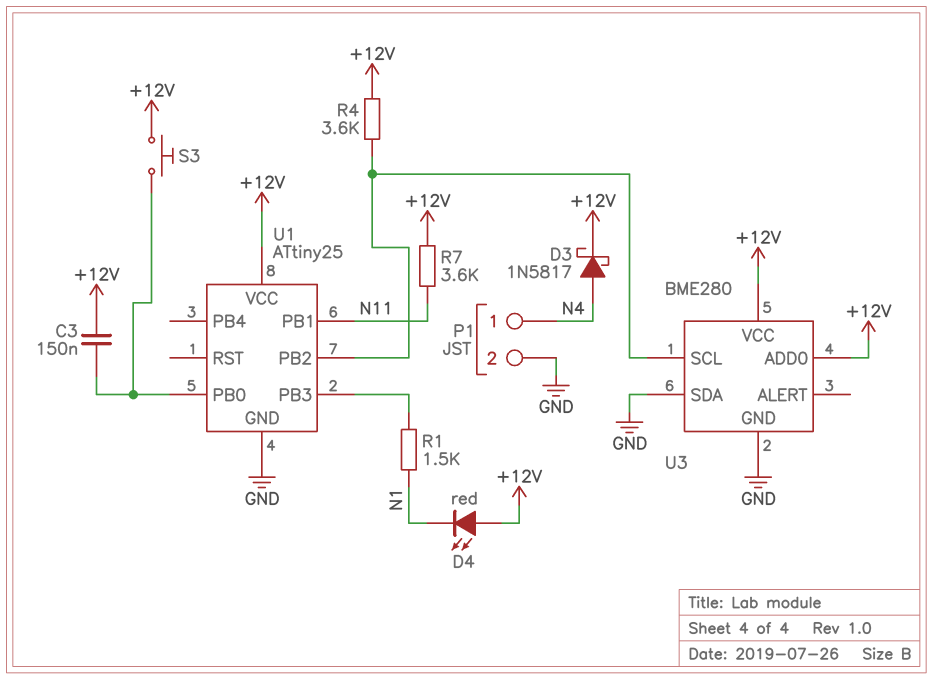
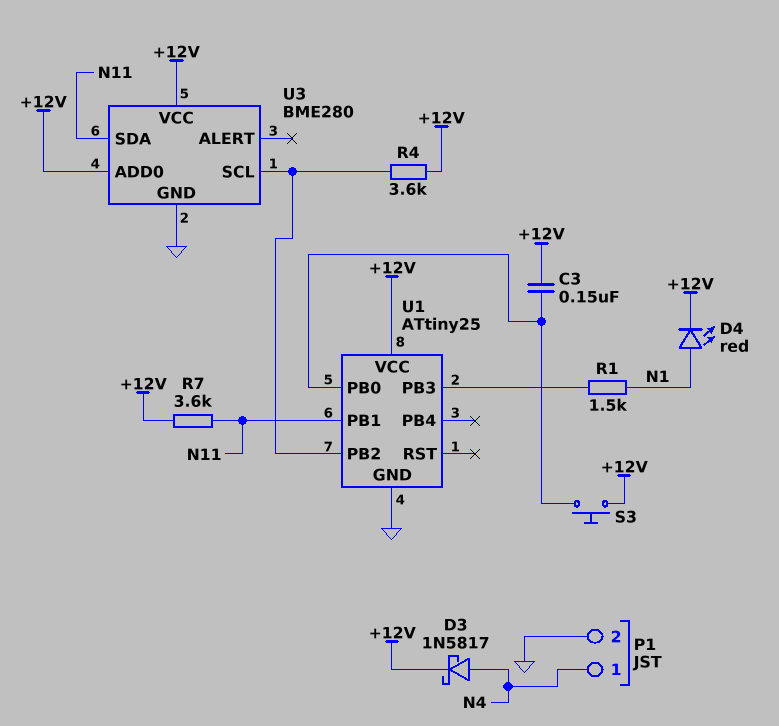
D4: LED red (A +12V, K N1) -> LED red (A N1, K +12V)
U3 pin SDA: GND -> N11

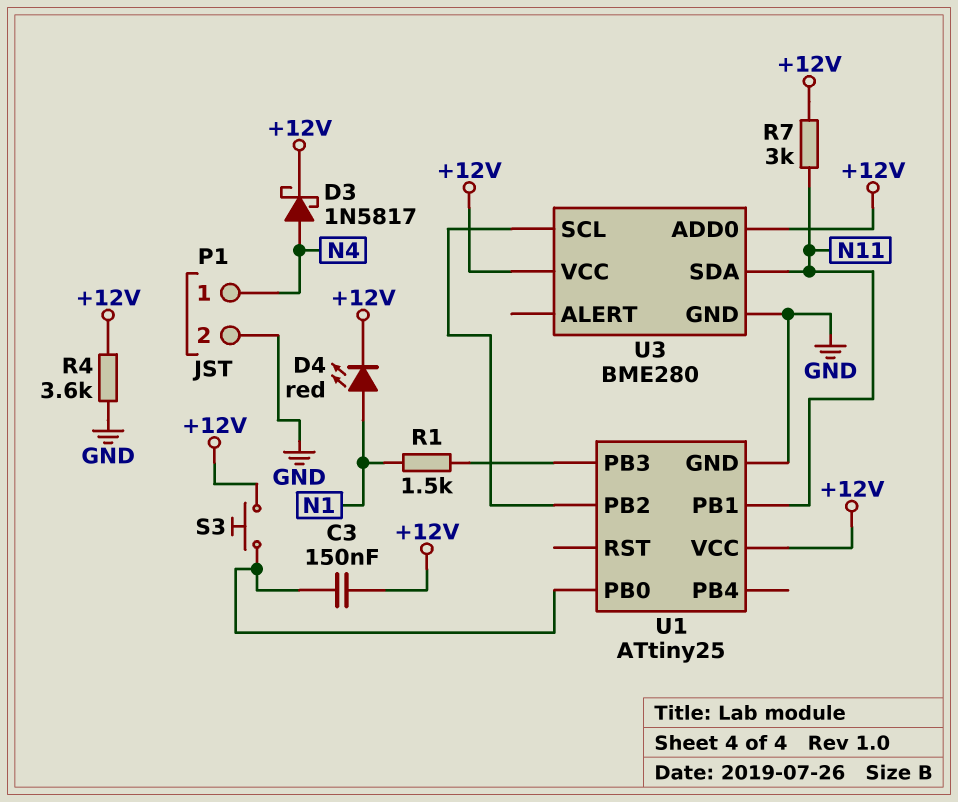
R4: 3.6k (+12V, U1/PB2) -> 3.6k (+12V, GND)
R7: 3.6k (+12V, N11) -> 3k (+12V, N11)

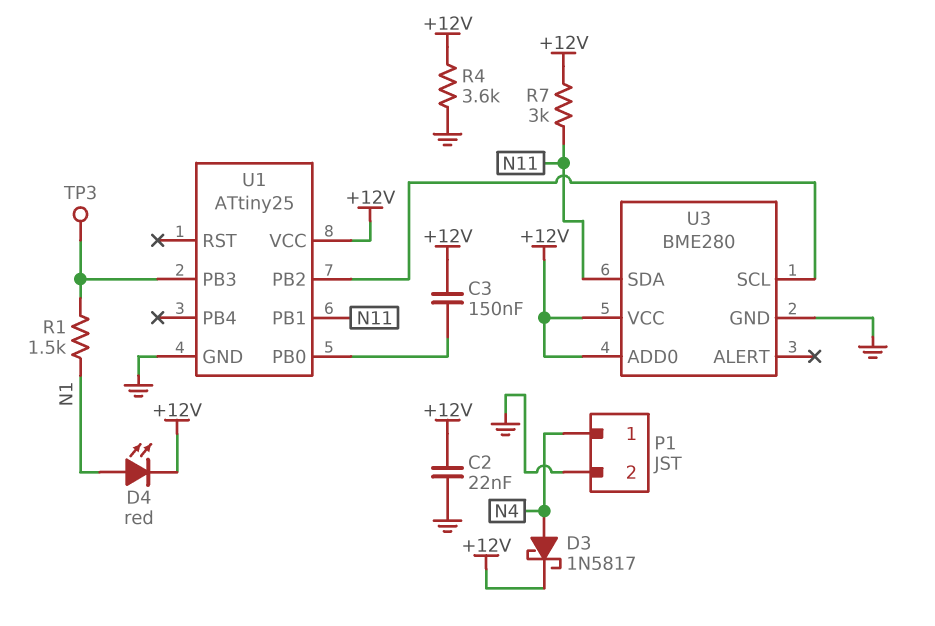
C2: none -> 22nF (+12V, GND)
S3: button (+12V, U1/PB0) -> none
TP3: none -> test point (U1/PB3)

